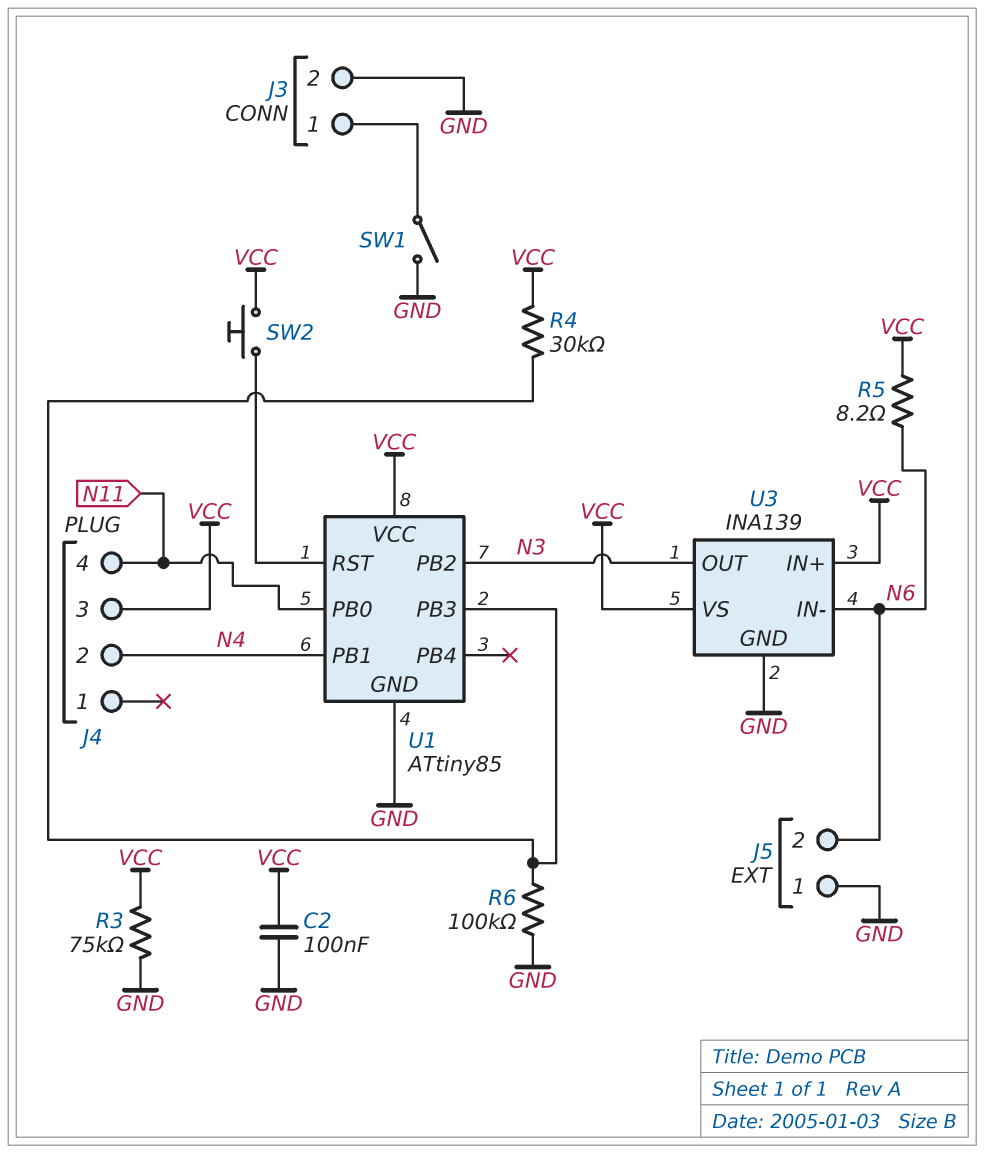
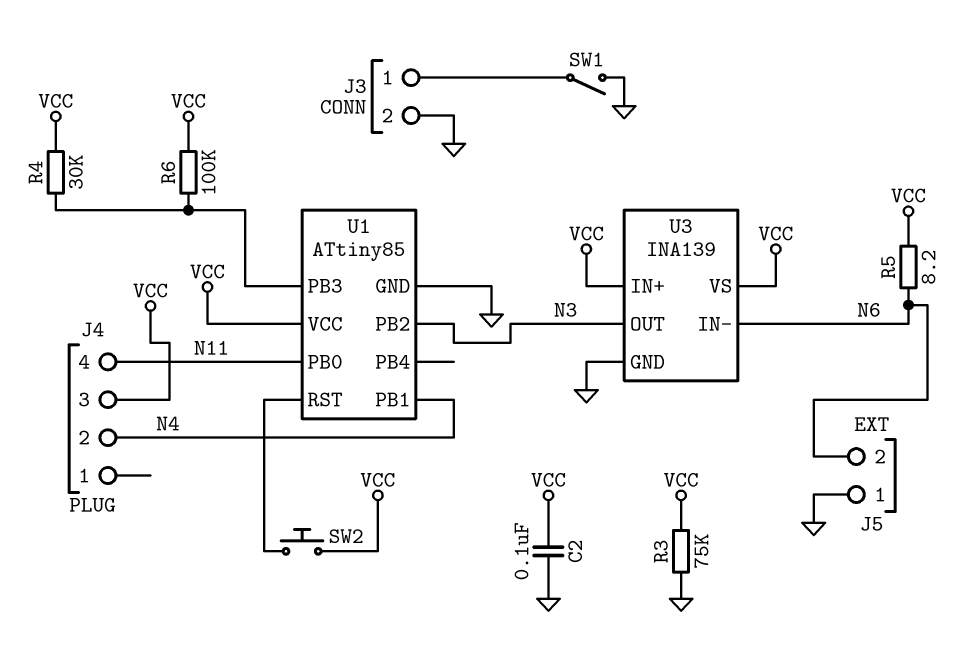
R6: 100k (GND, U1/PB3) -> 100k (U1/PB3, VCC)

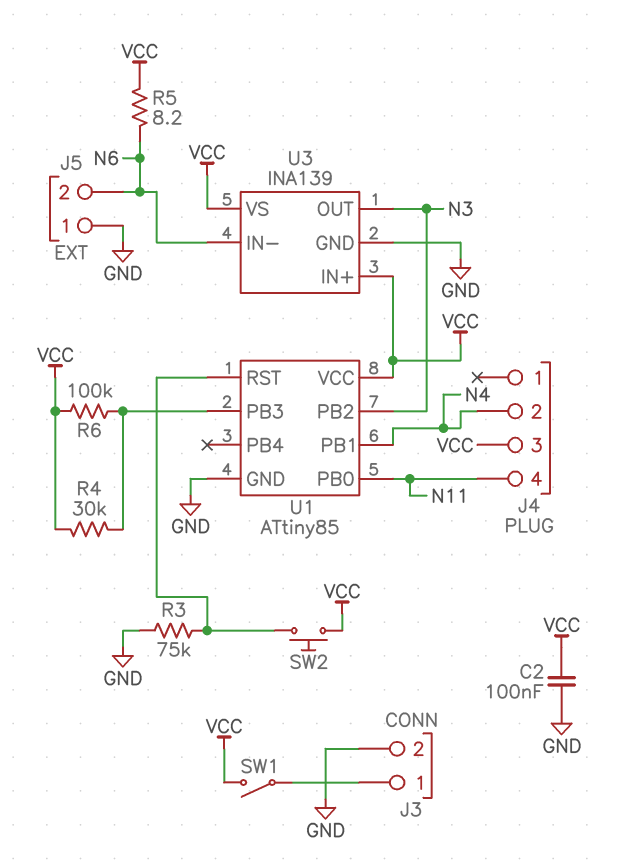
R3: 75k (GND, VCC) -> 75k (GND, U1/RST)
SW1: switch (GND, J3/1) -> switch (J3/1, VCC)

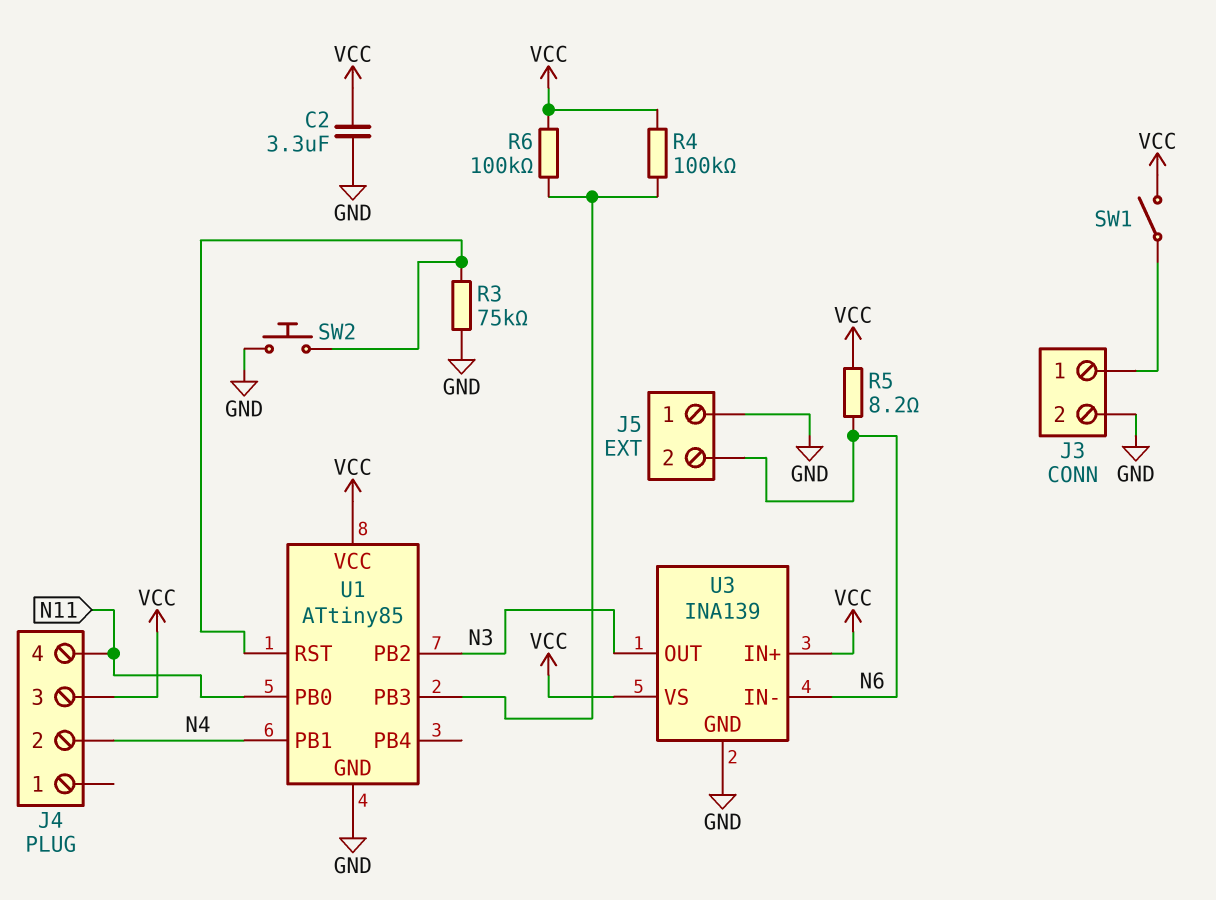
C2: 100nF (GND, VCC) -> 3.3uF (GND, VCC)
R4: 30k (U1/PB3, VCC) -> 100k (U1/PB3, VCC)
SW2: button (U1/RST, VCC) -> button (GND, U1/RST)

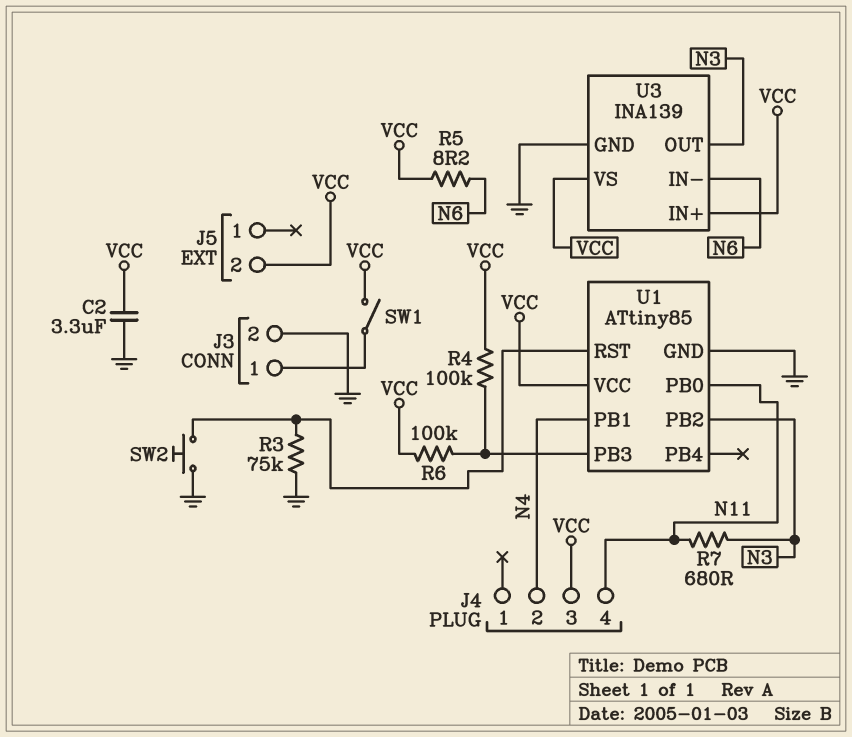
J5 pin 1: GND -> none
J5 pin 2: N6 -> VCC
R7: none -> 680 (N3, N11)

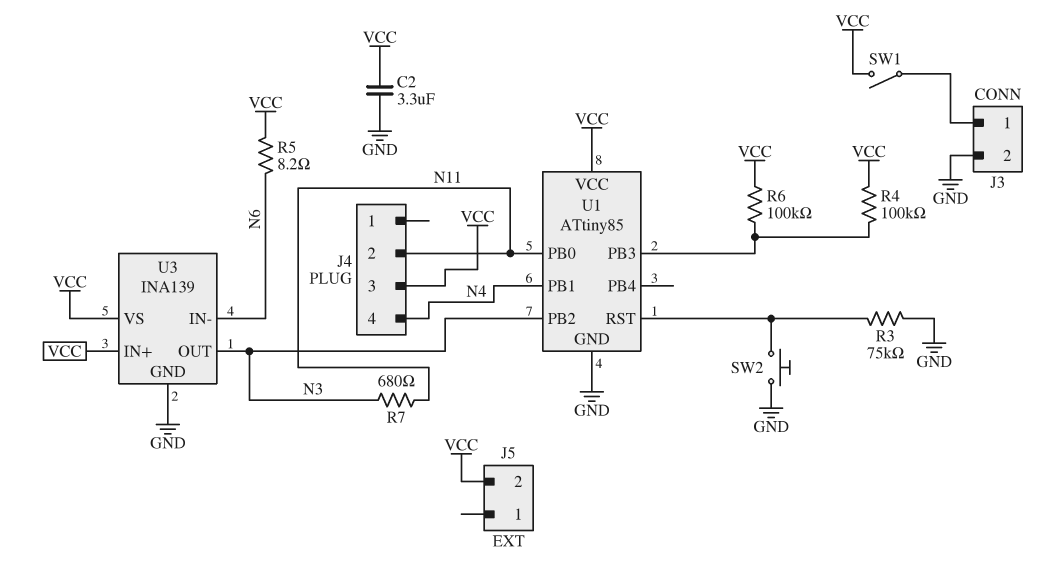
J4 pin 2: N4 -> N11
J4 pin 4: N11 -> N4

